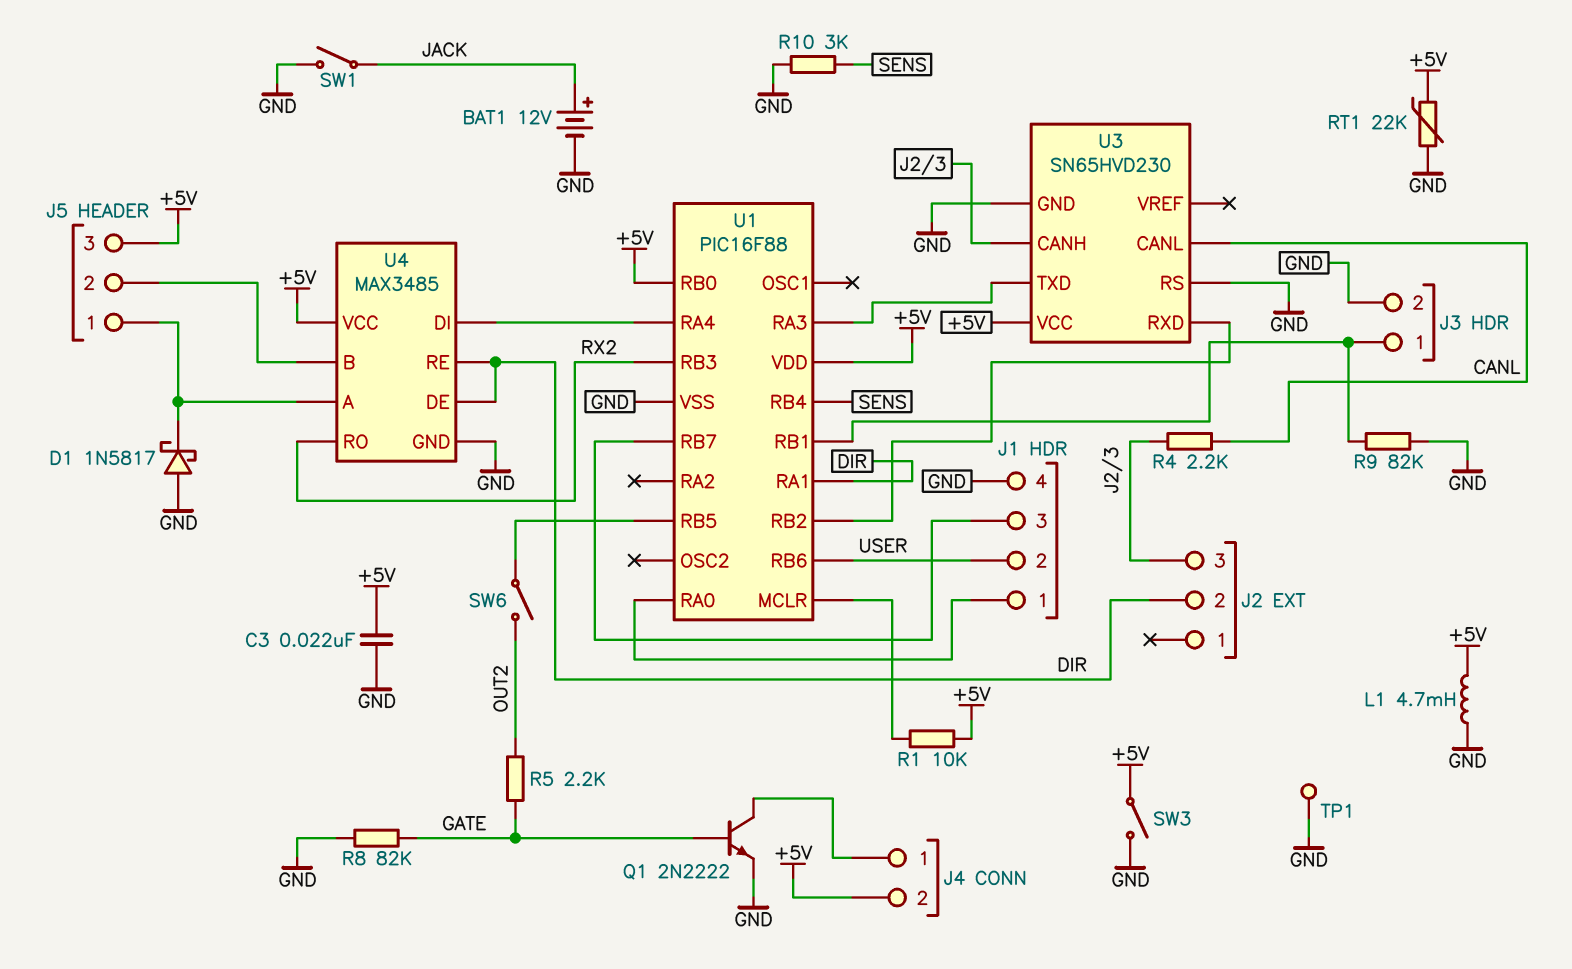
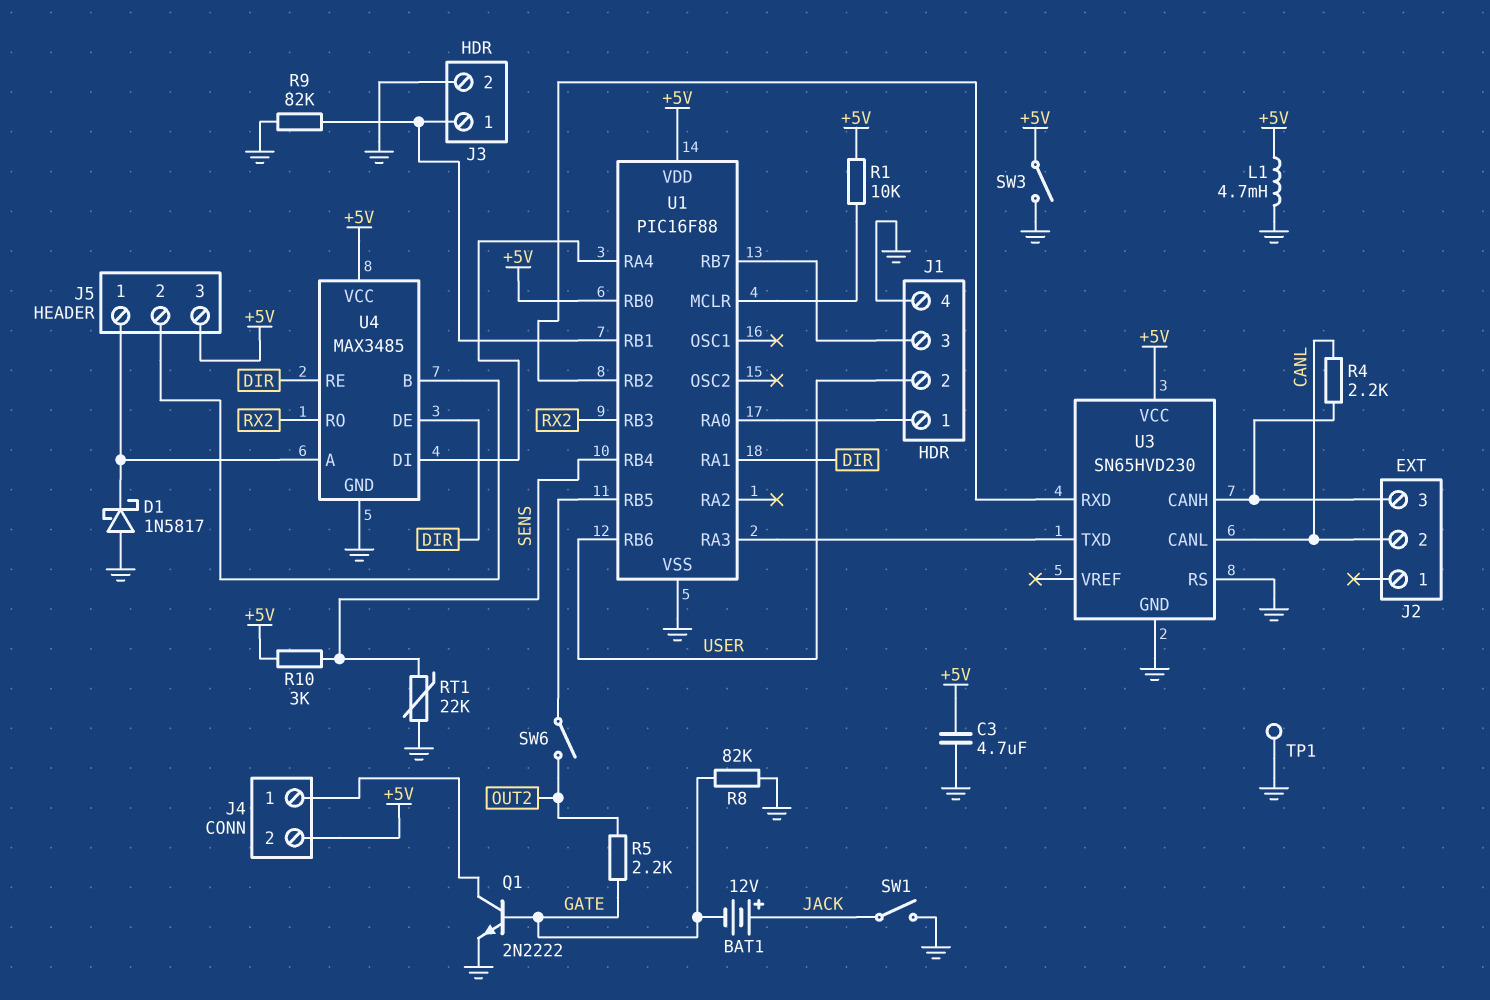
BAT1: 12V (plus JACK, minus GND) -> 12V (plus JACK, minus GATE)
C3: 22nF (+5V, GND) -> 4.7uF (+5V, GND)
J2 pin 2: DIR -> CANL
R10: 3k (GND, SENS) -> 3k (+5V, SENS)
RT1: 22k (+5V, GND) -> 22k (GND, SENS)

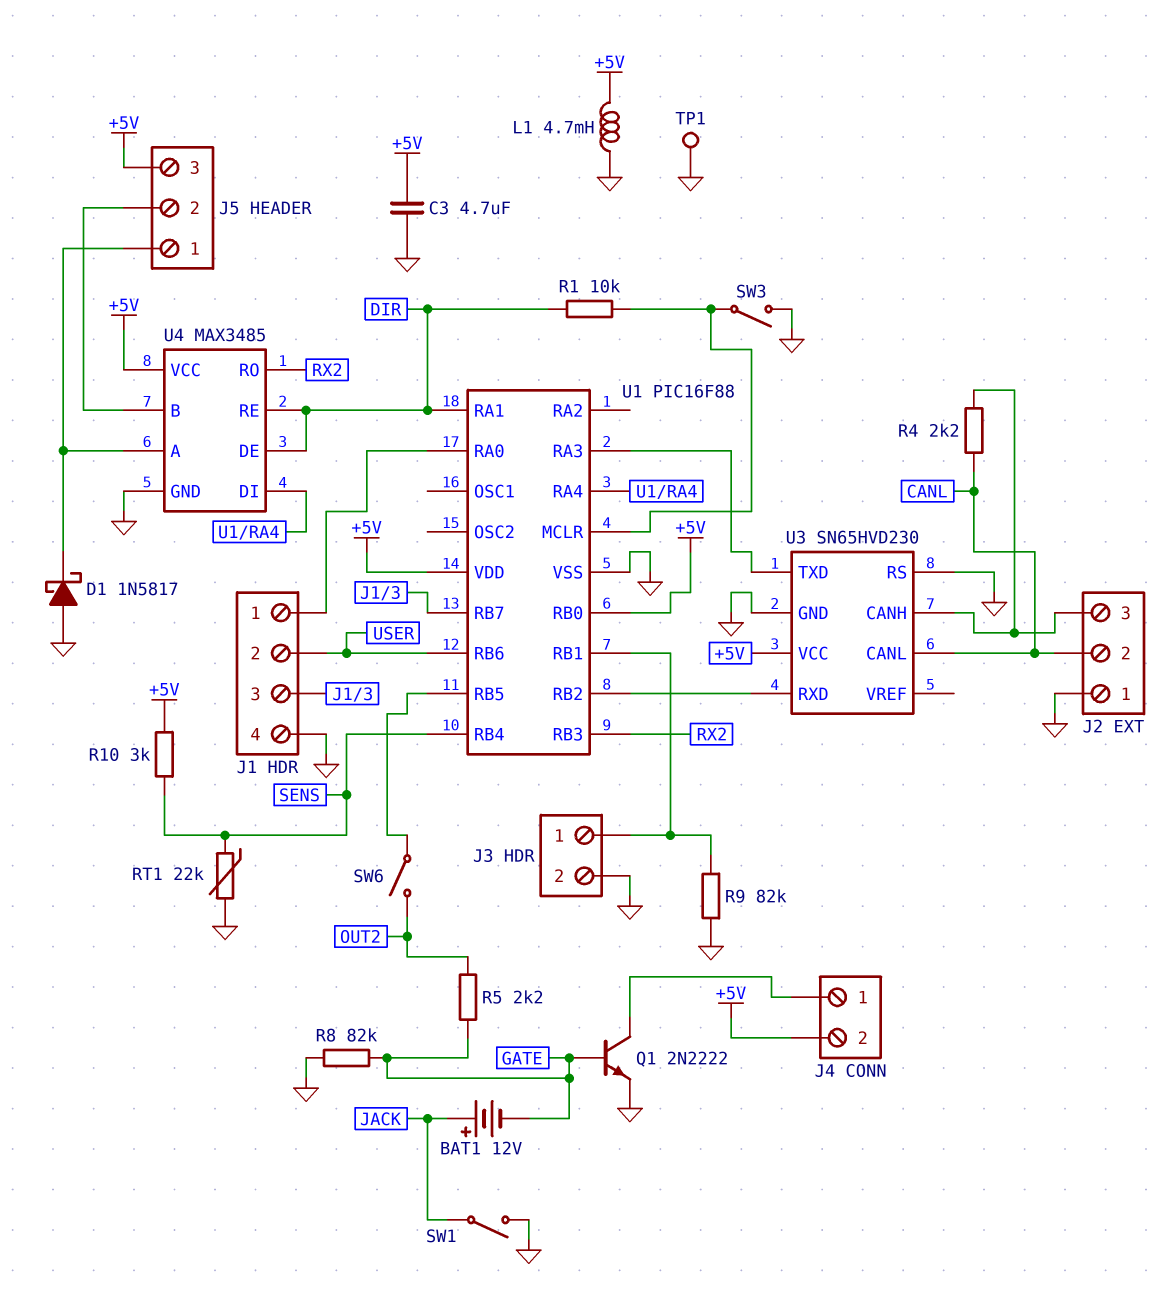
J2 pin 1: none -> GND
R1: 10k (+5V, U1/MCLR) -> 10k (DIR, U1/MCLR)
SW3: switch (+5V, GND) -> switch (GND, U1/MCLR)

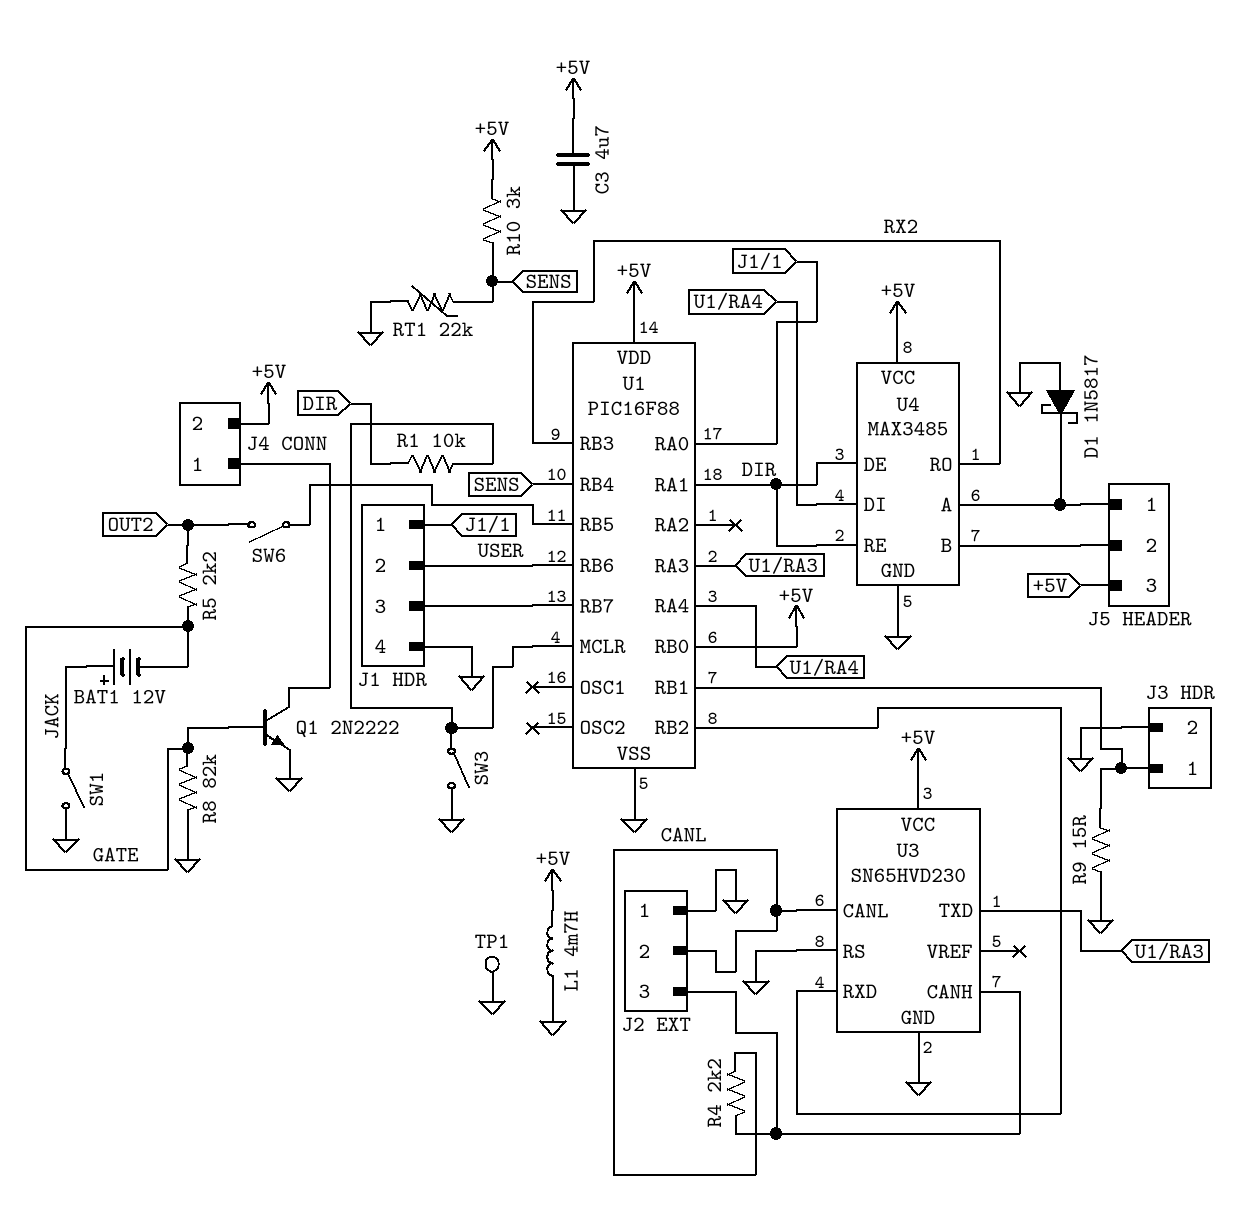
R9: 82k (GND, J3/1) -> 15 (GND, J3/1)

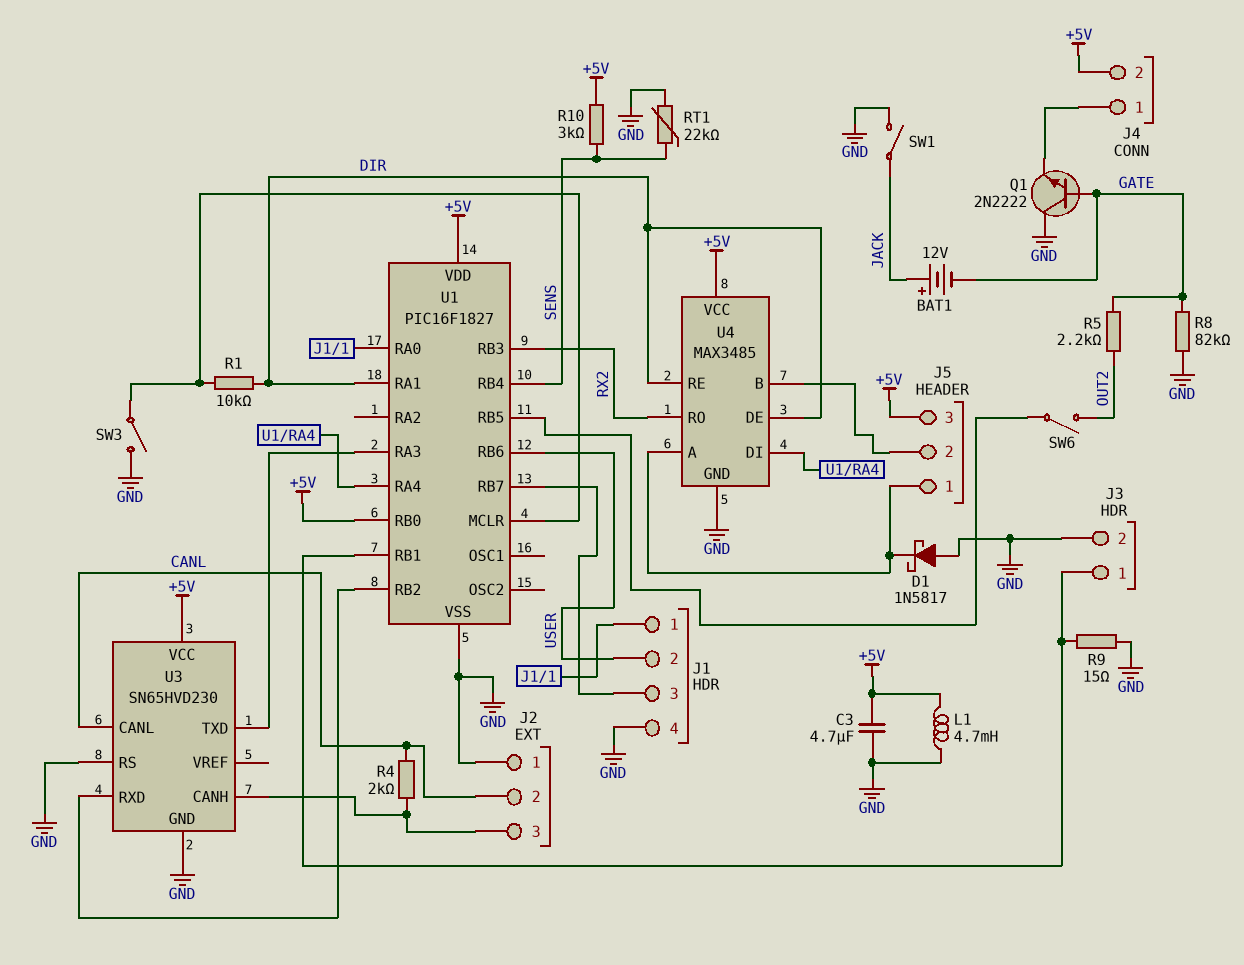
Q1: NPN 2N2222 (B GATE, C J4/1, E GND) -> NPN 2N2222 (B GATE, C GND, E J4/1)
R4: 2.2k (CANL, J2/3) -> 2k (CANL, J2/3)
TP1: test point (GND) -> none
U1: PIC16F88 -> PIC16F1827

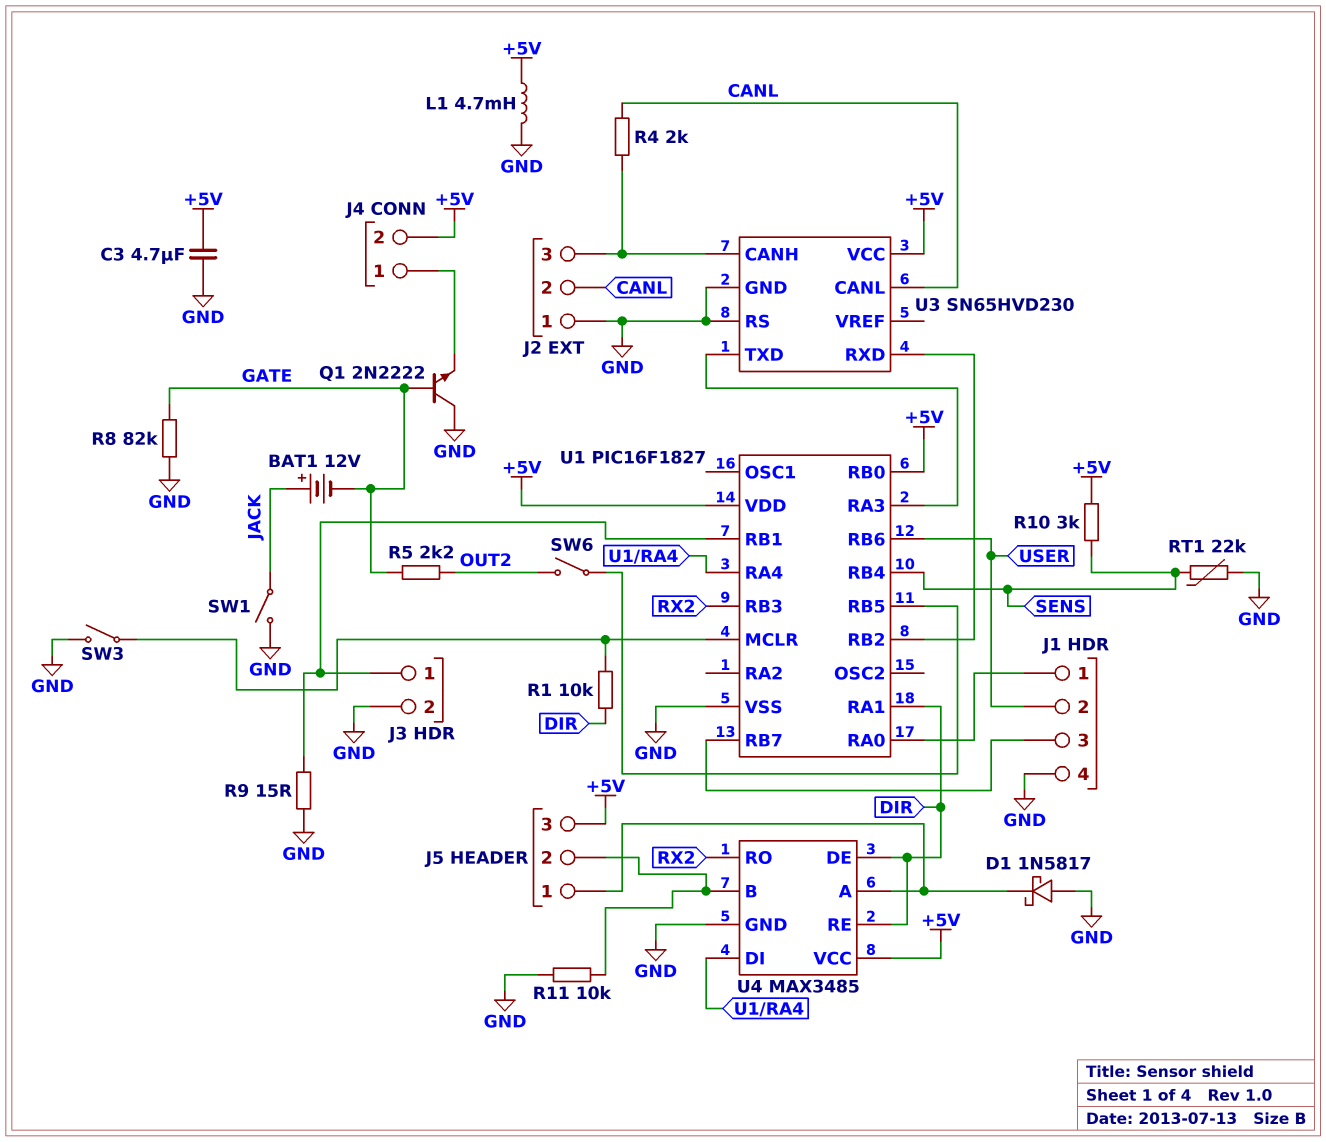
R11: none -> 10k (GND, J5/2)

